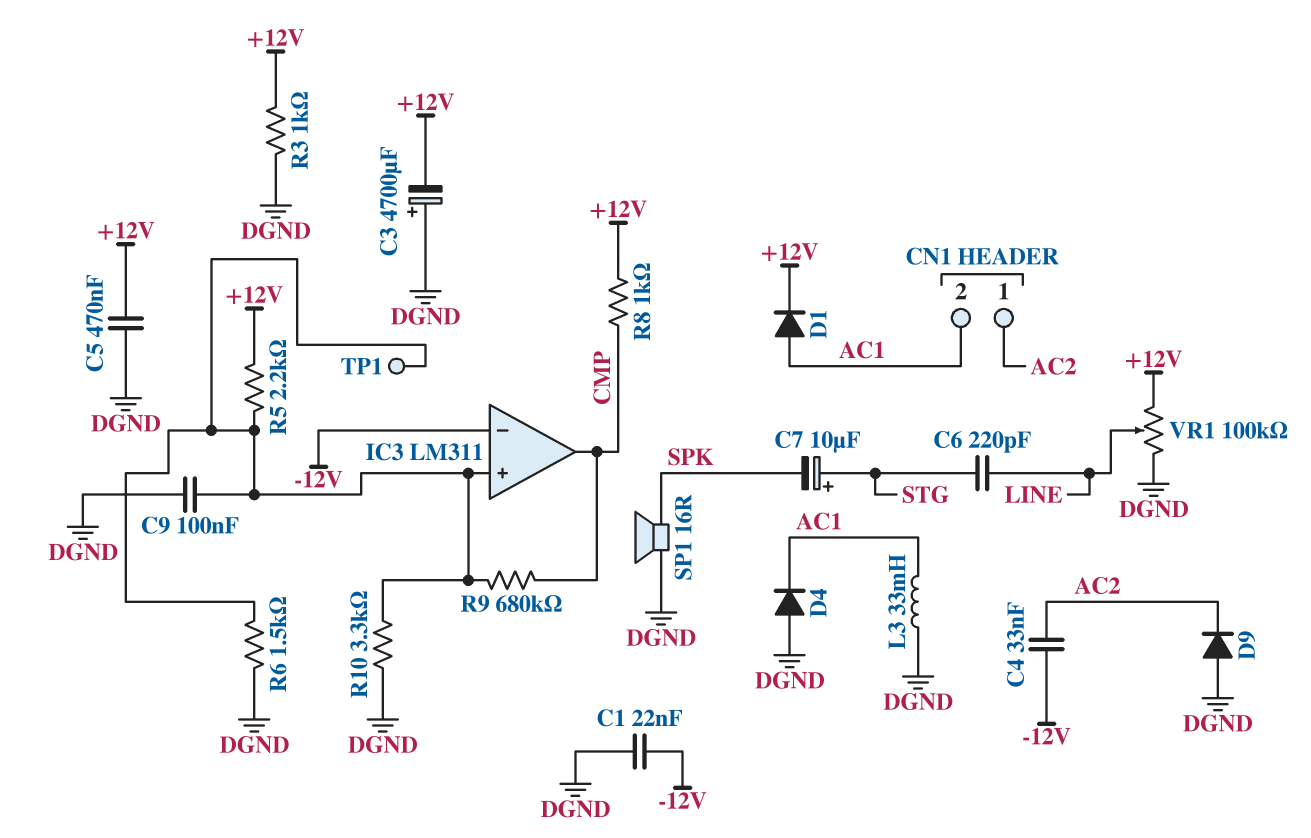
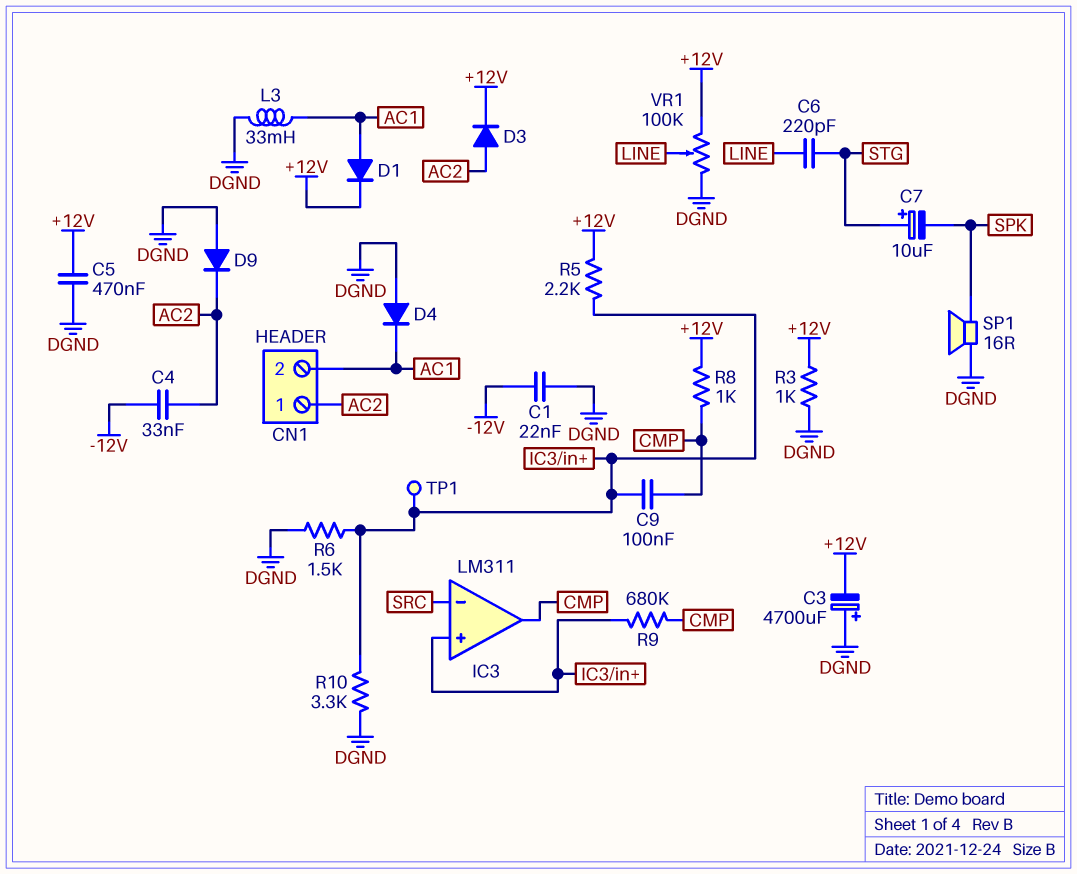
C9: 100nF (DGND, IC3/in+) -> 100nF (CMP, IC3/in+)
D3: none -> diode (A AC2, K +12V)
IC3 pin in-: -12V -> SRC

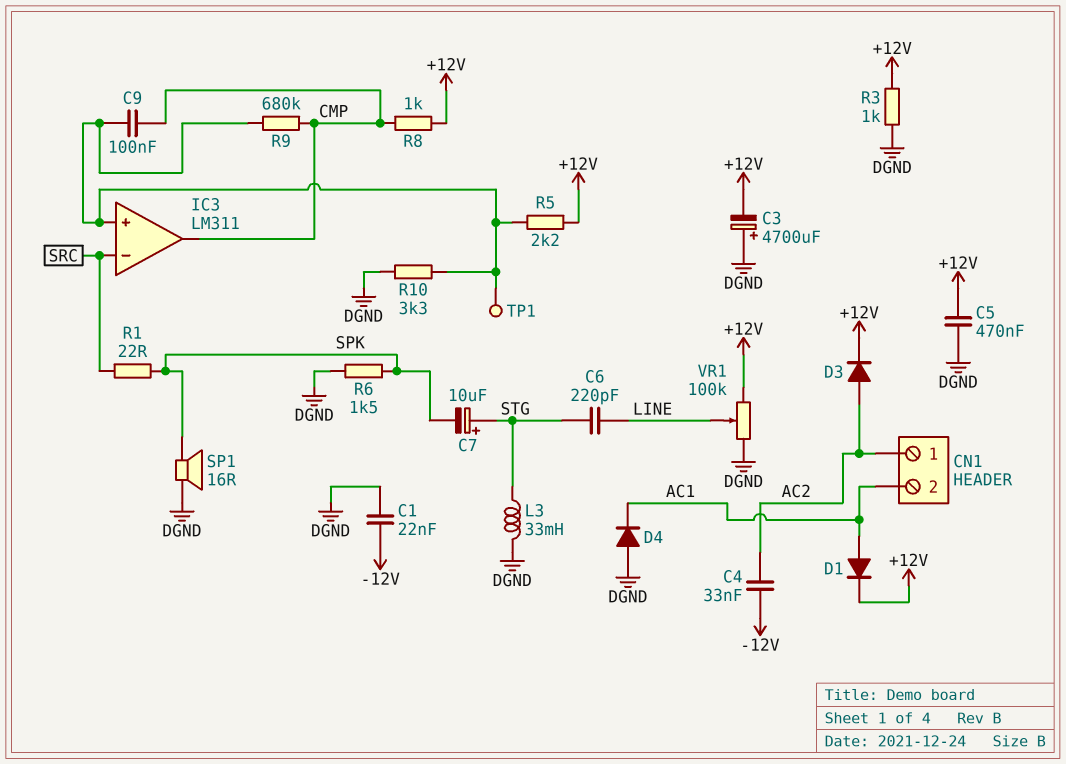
D9: diode (A DGND, K AC2) -> none
L3: 33mH (AC1, DGND) -> 33mH (DGND, STG)
R1: none -> 22 (SPK, SRC)
R6: 1.5k (DGND, IC3/in+) -> 1.5k (DGND, SPK)

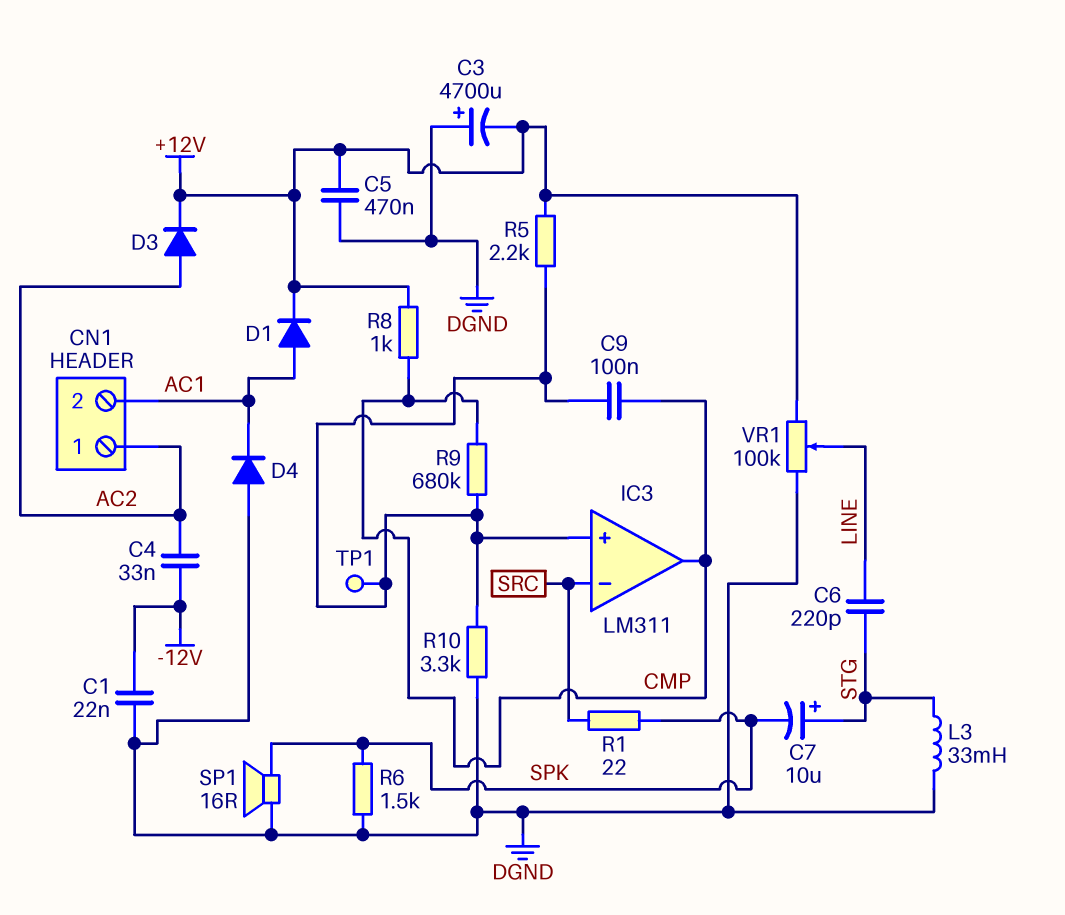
R3: 1k (+12V, DGND) -> none

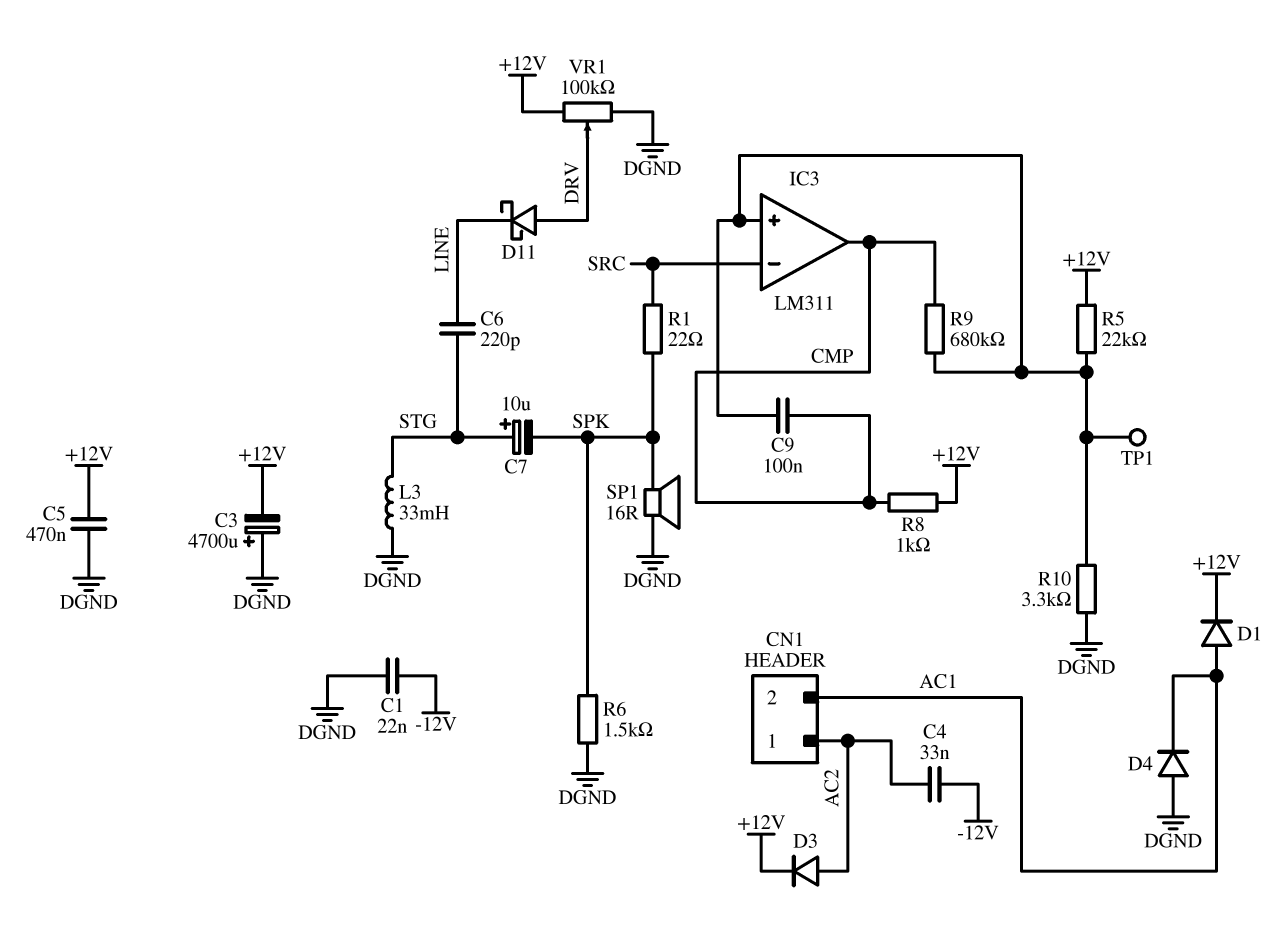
D11: none -> schottky (A DRV, K LINE)
R5: 2.2k (+12V, IC3/in+) -> 22k (+12V, IC3/in+)
VR1: 100k (+12V, DGND, wiper LINE) -> 100k (+12V, DGND, wiper DRV)

